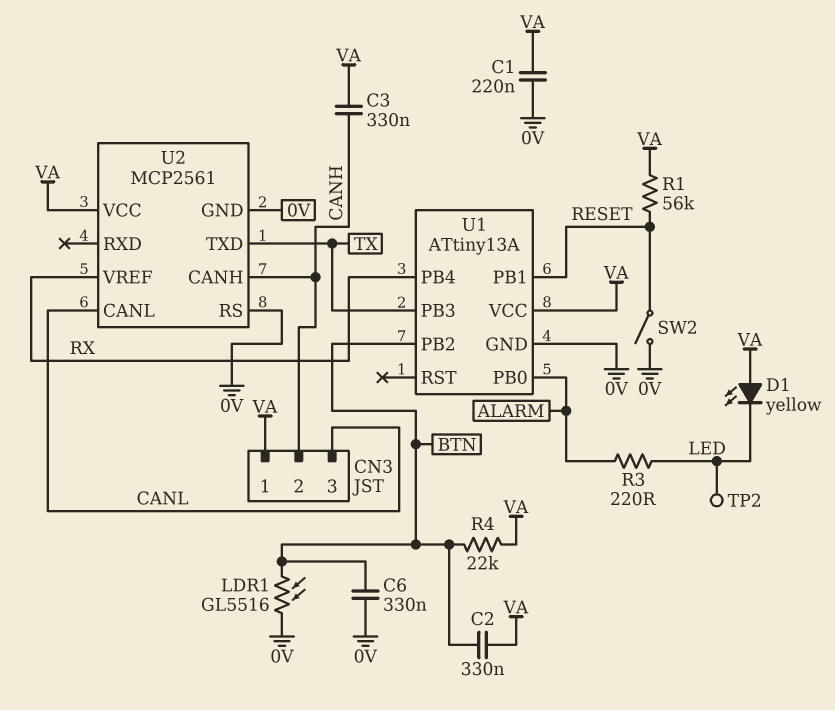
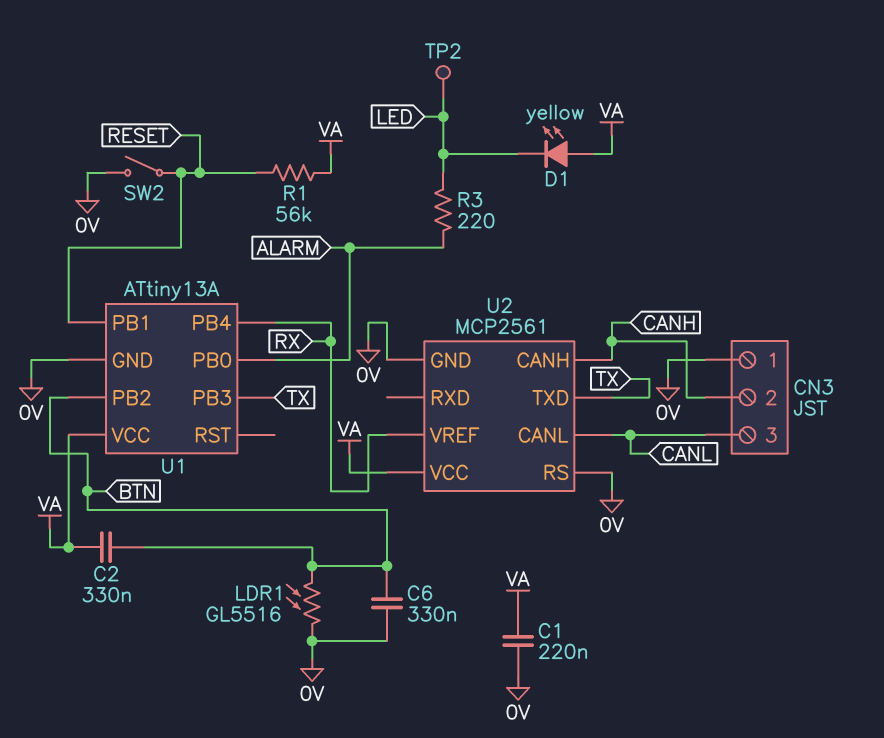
C3: 330nF (CANH, VA) -> none
CN3 pin 1: VA -> 0V
R4: 22k (BTN, VA) -> none

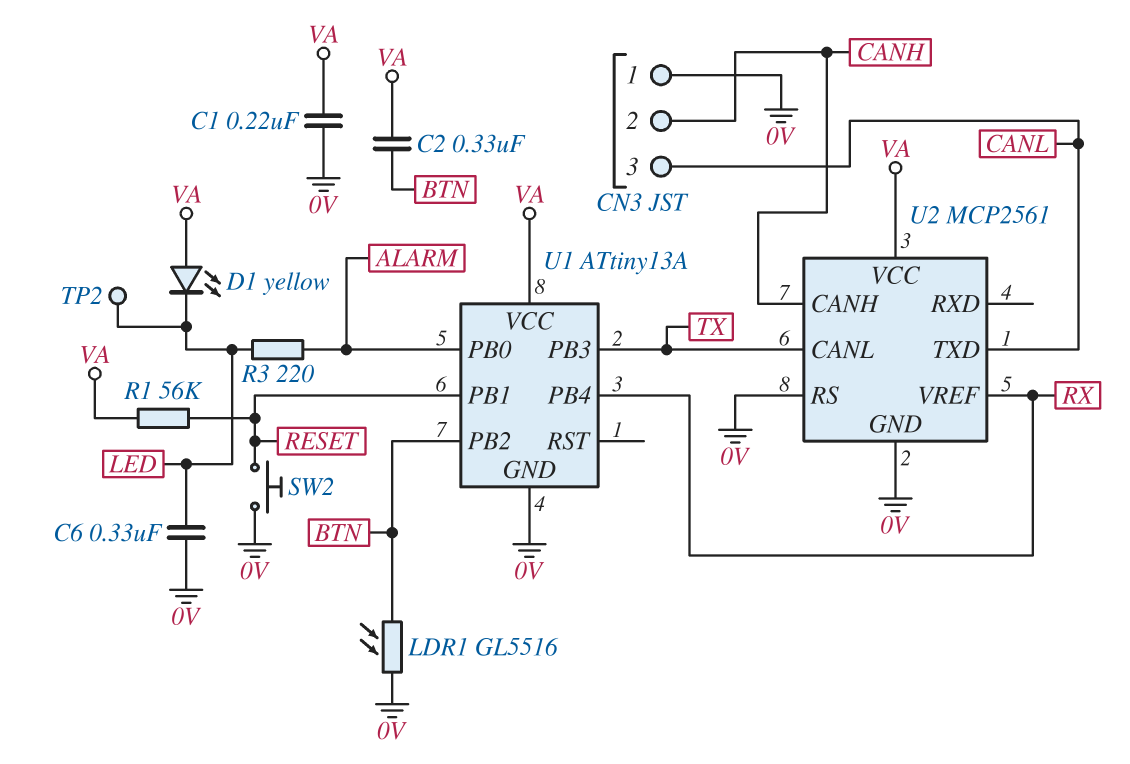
C6: 330nF (0V, BTN) -> 330nF (0V, LED)
SW2: switch (0V, RESET) -> button (0V, RESET)
U2 pin CANL: CANL -> TX
U2 pin TXD: TX -> CANL

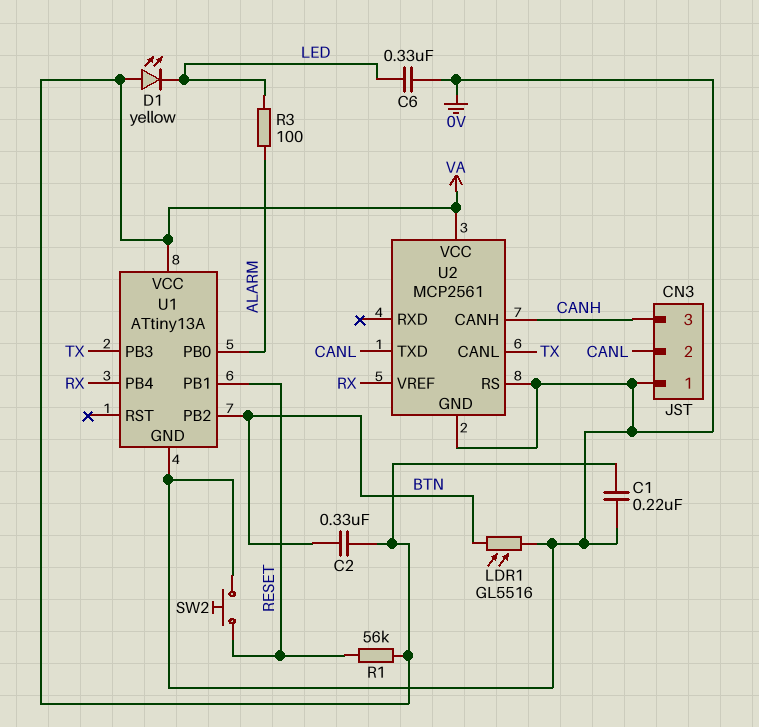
CN3 pin 2: CANH -> CANL
CN3 pin 3: CANL -> CANH
R3: 220 (ALARM, LED) -> 100 (ALARM, LED)
TP2: test point (LED) -> none

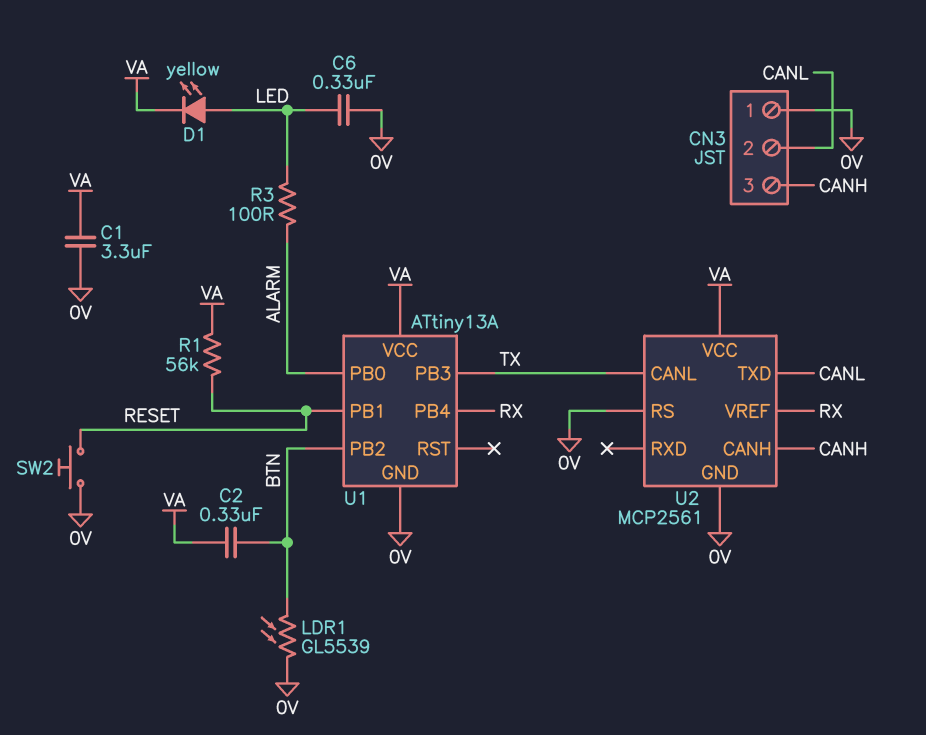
C1: 220nF (0V, VA) -> 3.3uF (0V, VA)
D1: LED yellow (A VA, K LED) -> LED yellow (A LED, K VA)
LDR1: GL5516 (0V, BTN) -> GL5539 (0V, BTN)

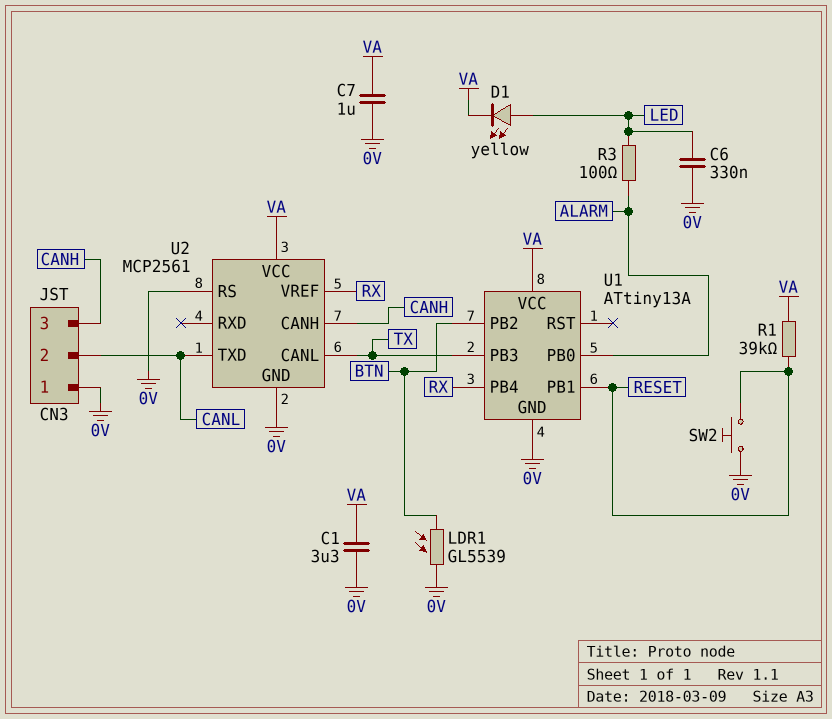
C2: 330nF (BTN, VA) -> none
C7: none -> 1uF (0V, VA)
R1: 56k (RESET, VA) -> 39k (RESET, VA)

